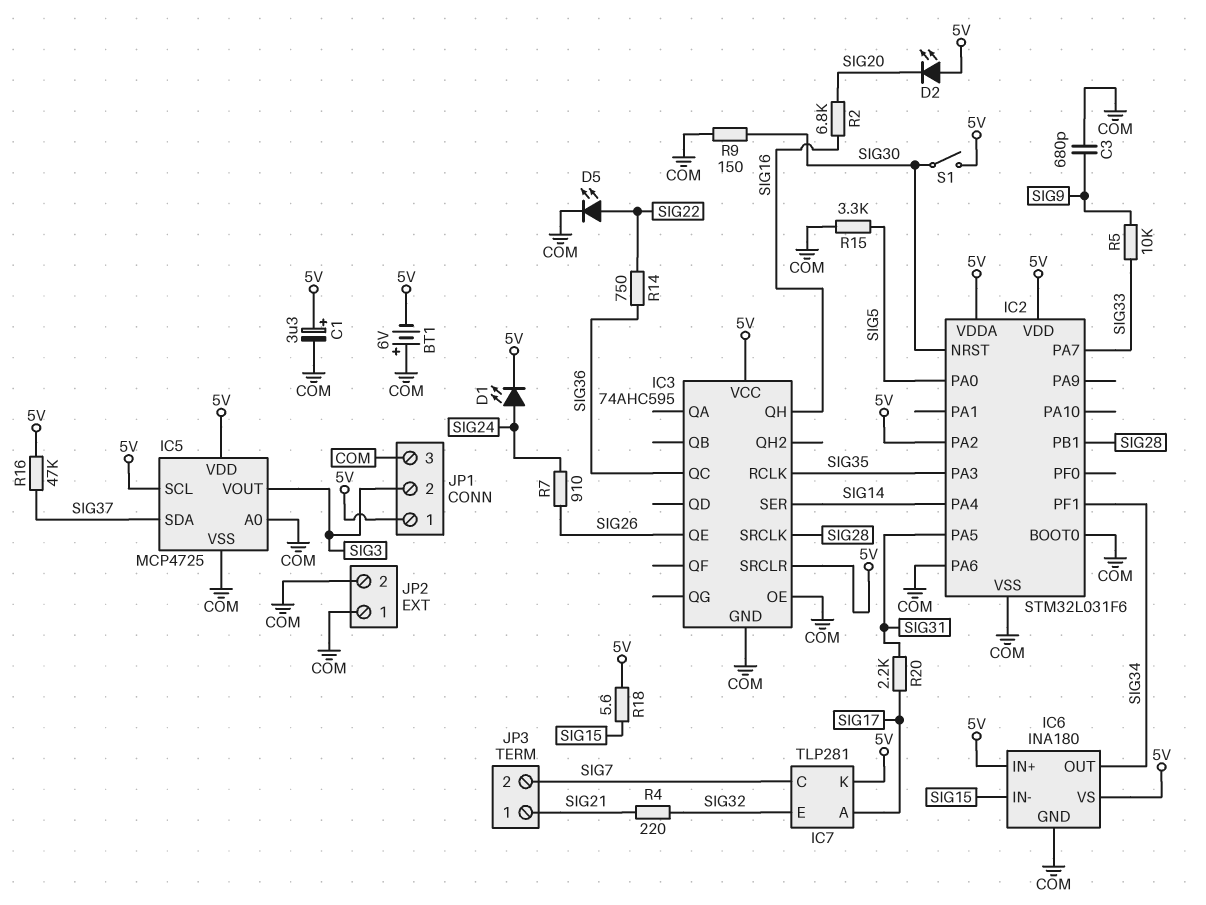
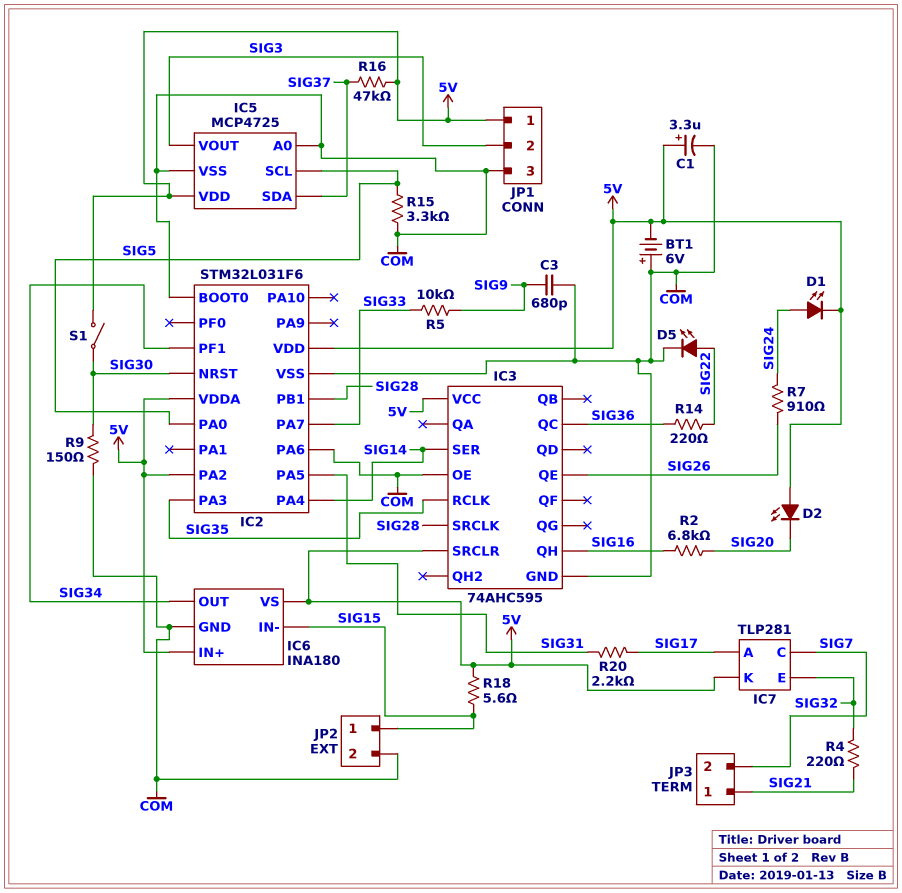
IC5 pin SCL: 5V -> SIG5
JP2 pin 1: COM -> SIG15
R14: 750 (SIG22, SIG36) -> 220 (SIG22, SIG36)

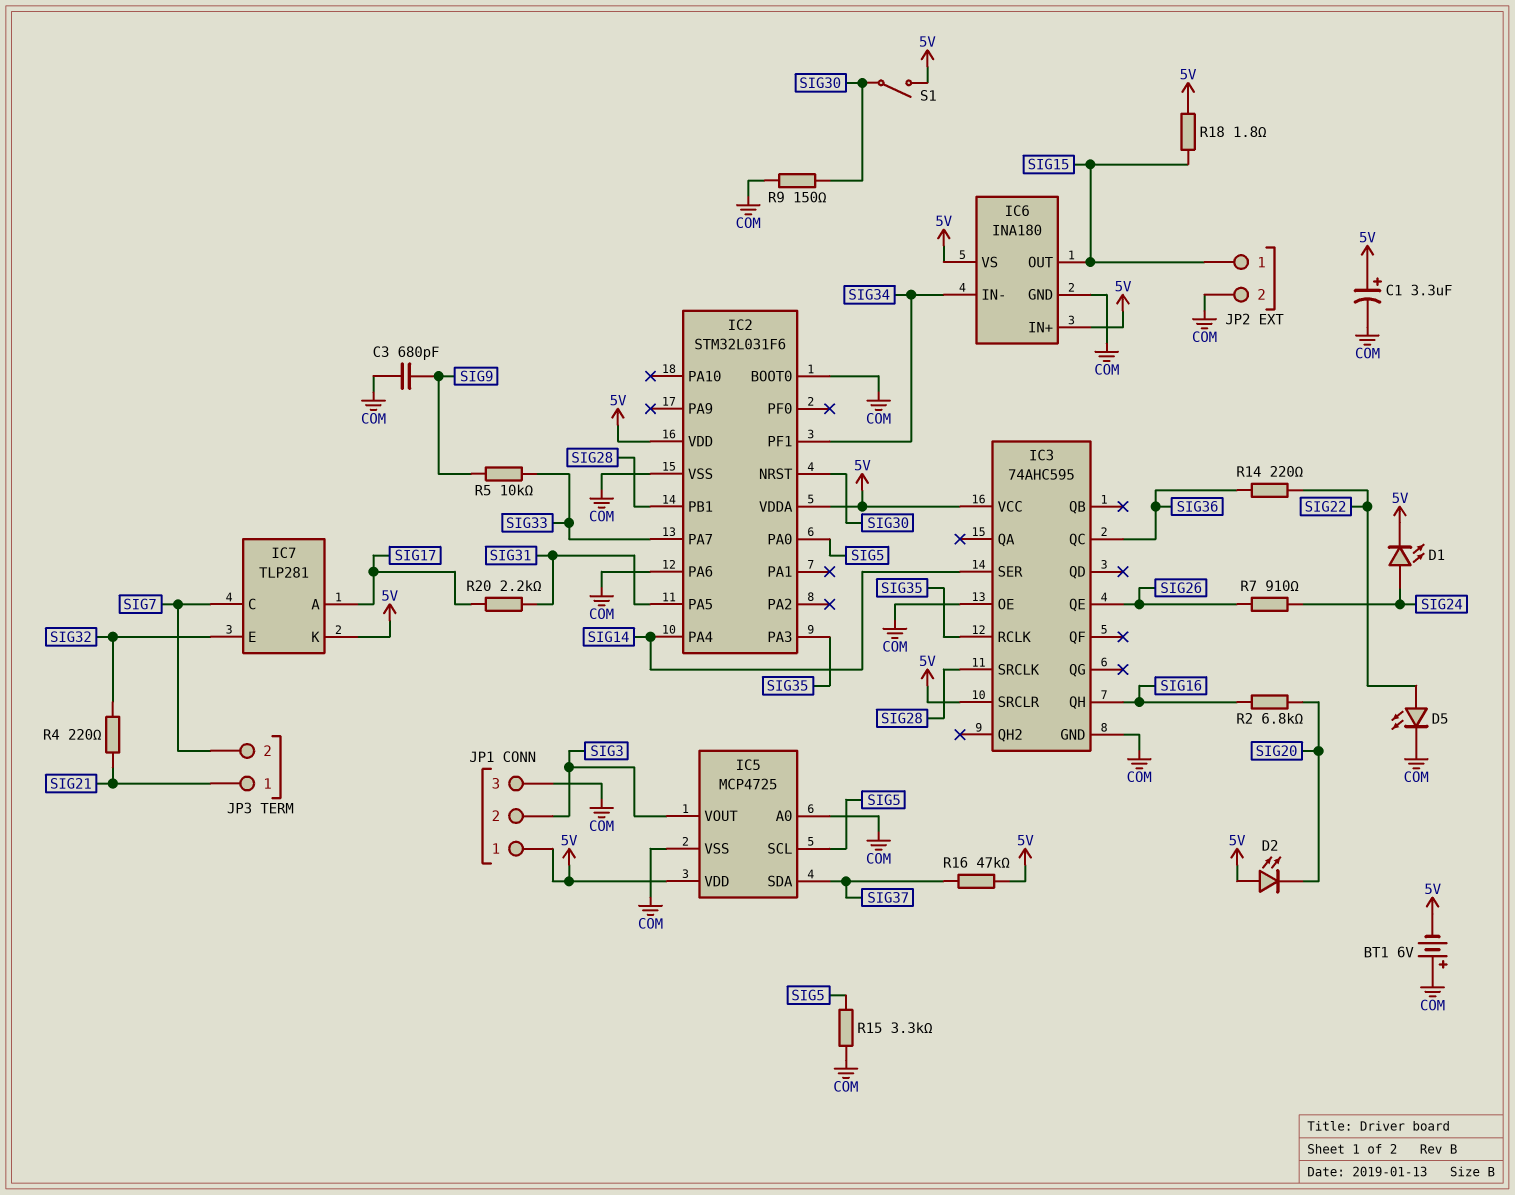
IC2 pin PA2: 5V -> none
IC6 pin IN-: SIG15 -> SIG34
IC6 pin OUT: SIG34 -> SIG15
R18: 5.6 (5V, SIG15) -> 1.8 (5V, SIG15)

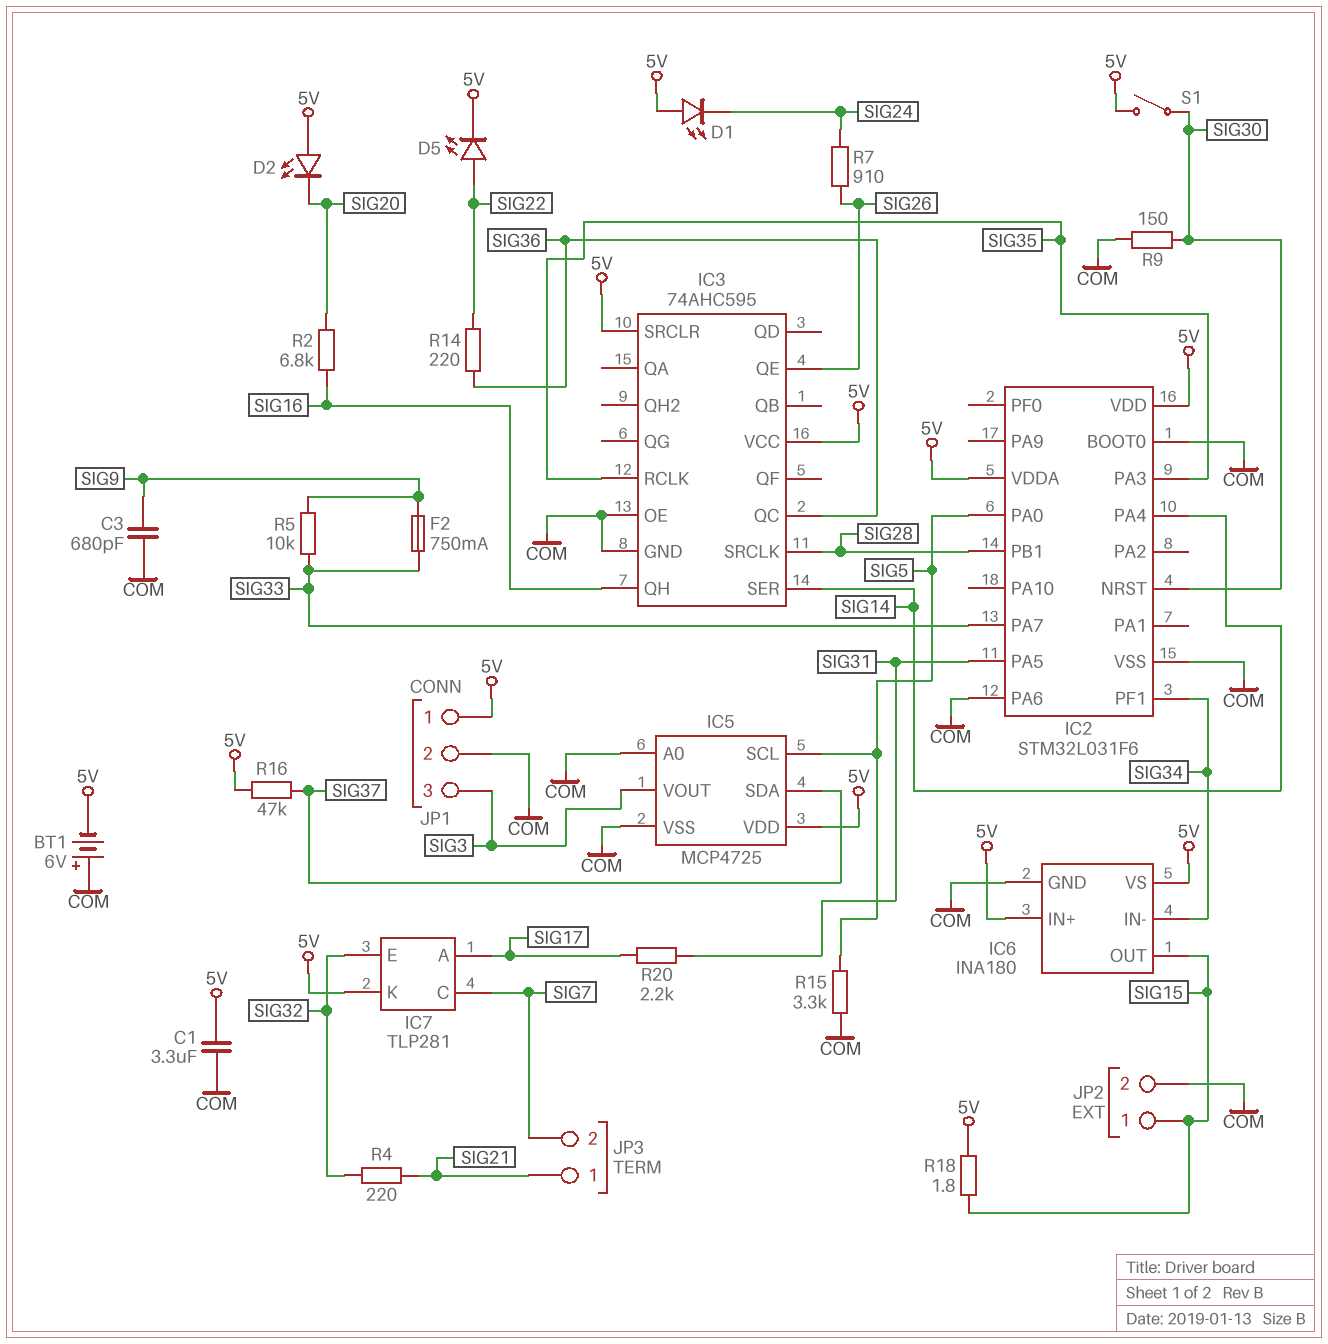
C1: 3.3uF (plus 5V, minus COM) -> 3.3uF (5V, COM)
D1: LED (A SIG24, K 5V) -> LED (A 5V, K SIG24)
D5: LED (A SIG22, K COM) -> LED (A SIG22, K 5V)
F2: none -> 750mA (SIG9, SIG33)
JP1 pin 2: SIG3 -> COM
JP1 pin 3: COM -> SIG3

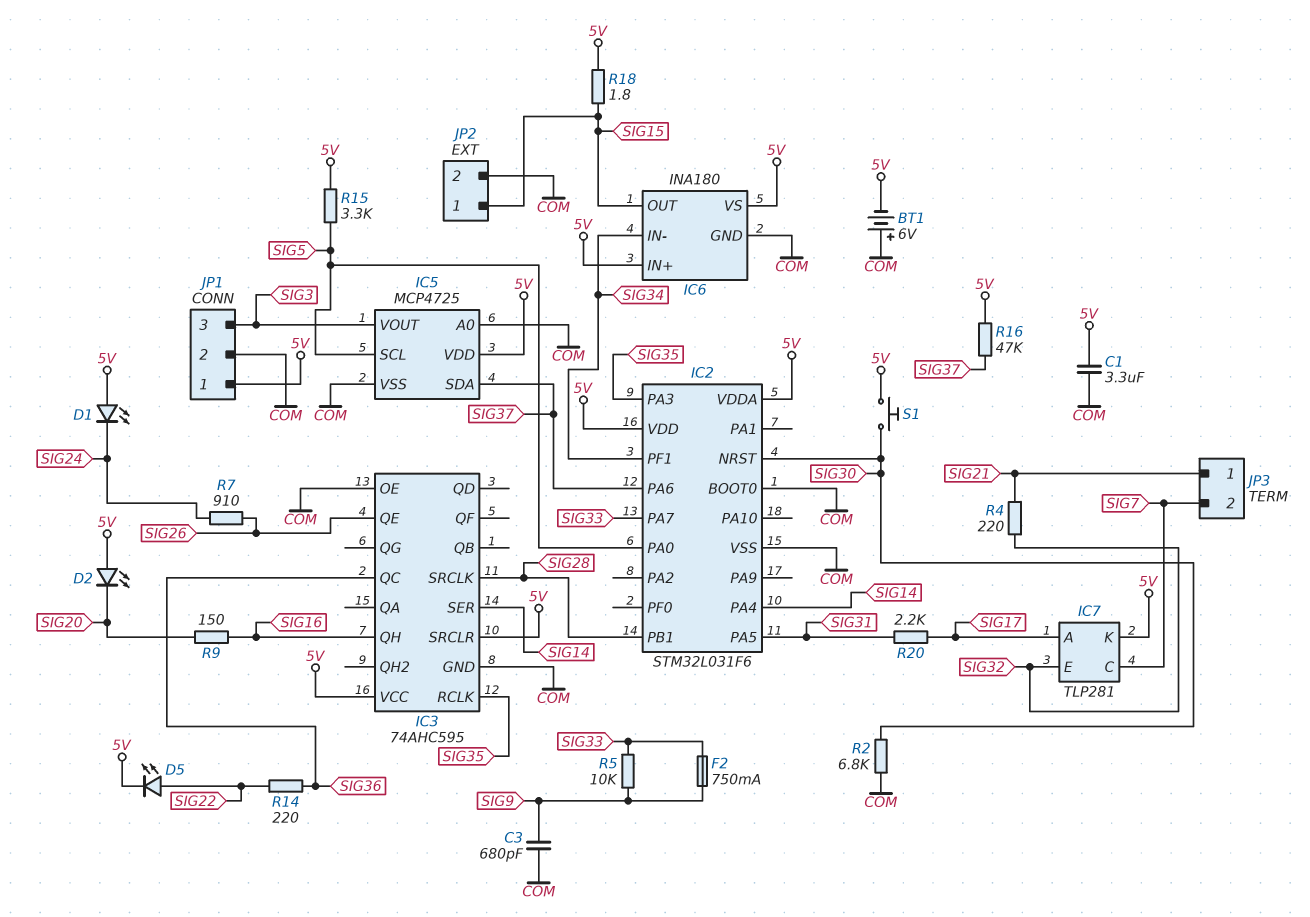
IC2 pin PA6: COM -> SIG37
R2: 6.8k (SIG16, SIG20) -> 6.8k (COM, SIG30)
R9: 150 (COM, SIG30) -> 150 (SIG16, SIG20)
R15: 3.3k (COM, SIG5) -> 3.3k (5V, SIG5)
S1: switch (5V, SIG30) -> button (5V, SIG30)

